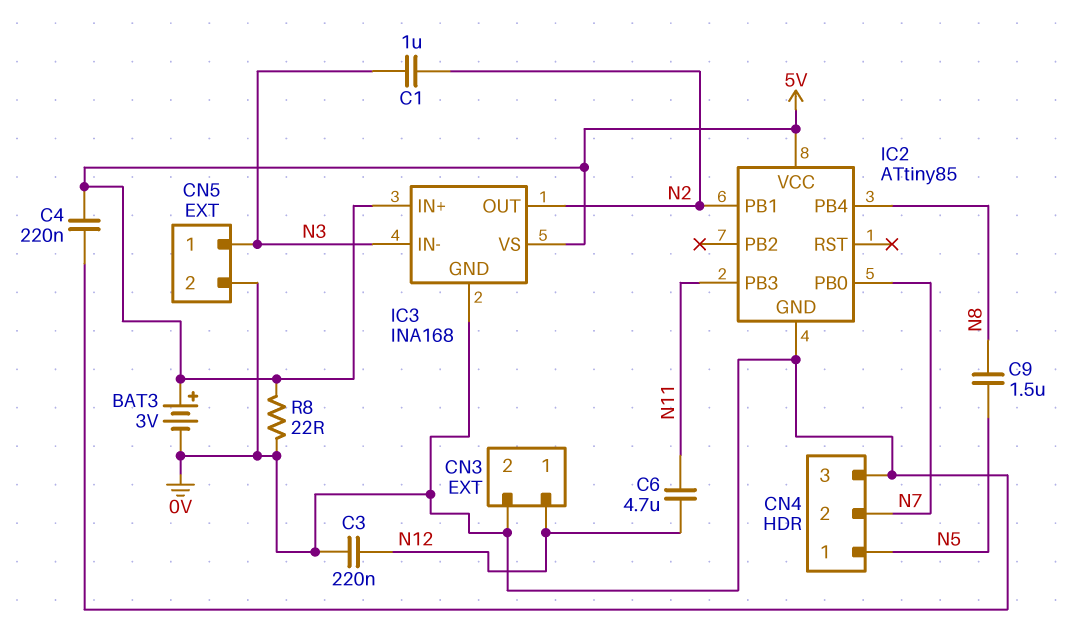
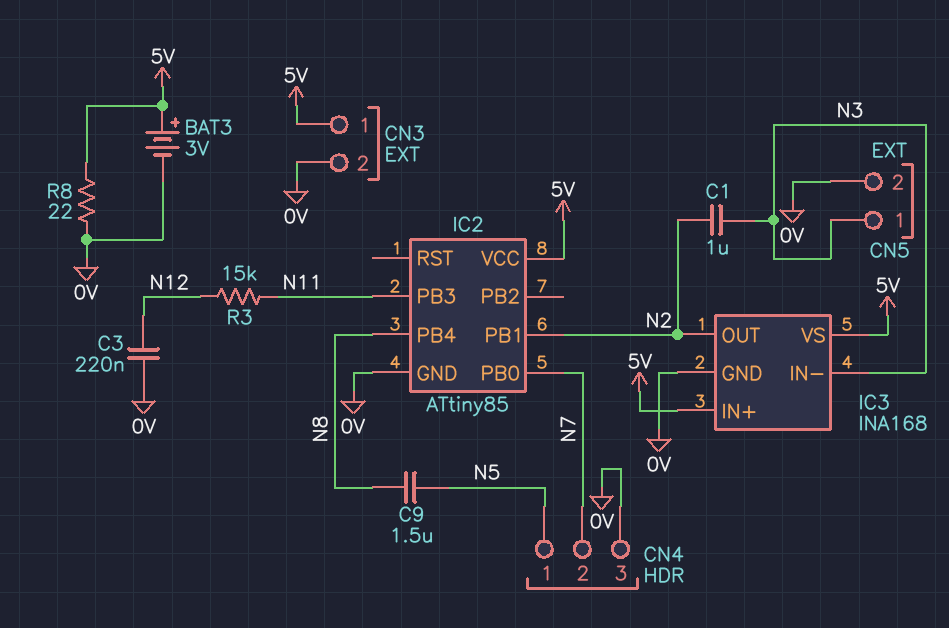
C4: 220nF (0V, 5V) -> none
C6: 4.7uF (N11, N12) -> none
CN3 pin 1: N12 -> 5V
R3: none -> 15k (N11, N12)

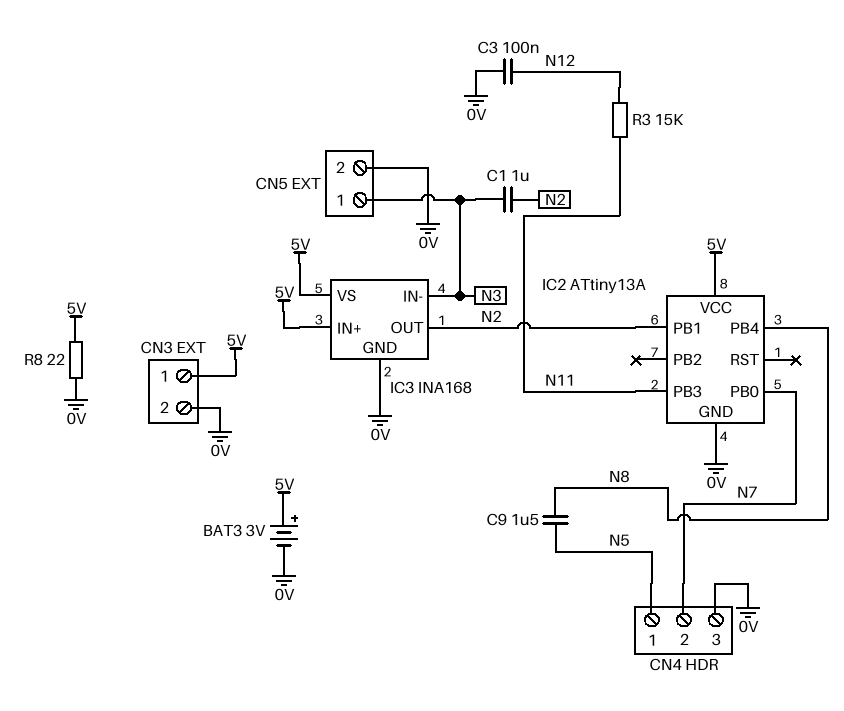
C3: 220nF (0V, N12) -> 100nF (0V, N12)
IC2: ATtiny85 -> ATtiny13A

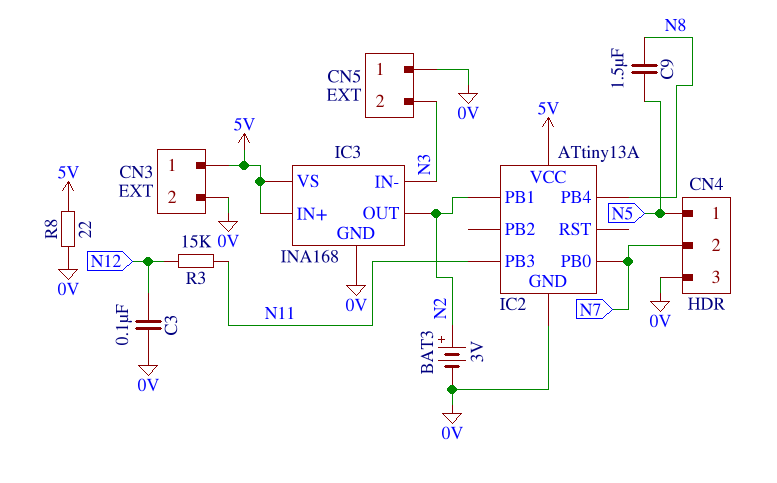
BAT3: 3V (plus 5V, minus 0V) -> 3V (plus N2, minus 0V)
C1: 1uF (N2, N3) -> none
CN5 pin 1: N3 -> 0V
CN5 pin 2: 0V -> N3

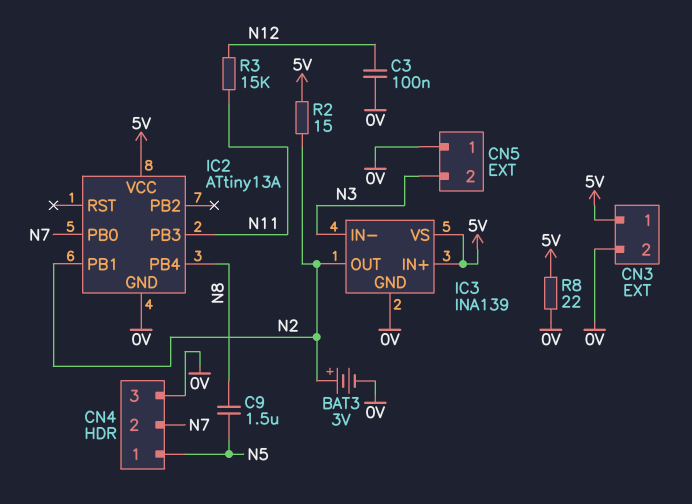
IC3: INA168 -> INA139
R2: none -> 15 (5V, N2)

